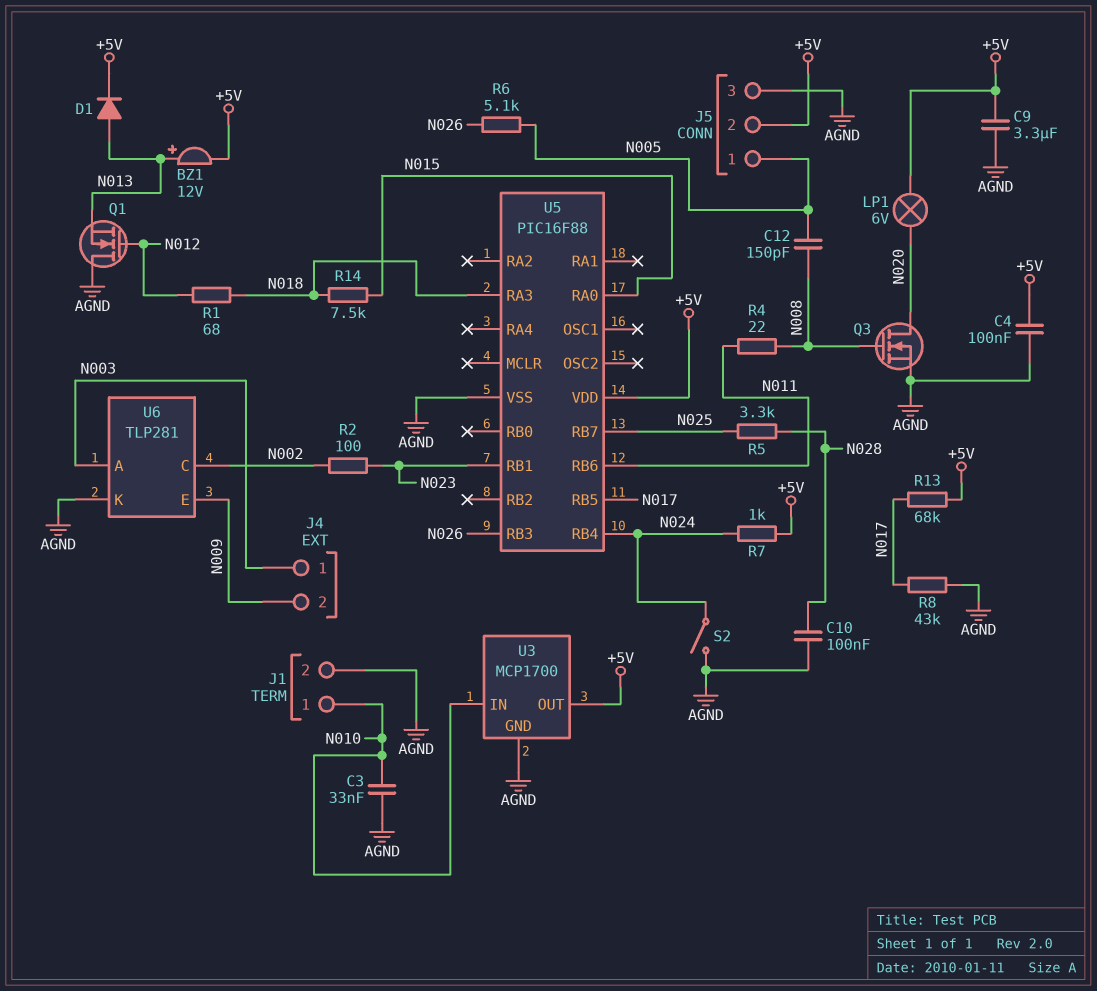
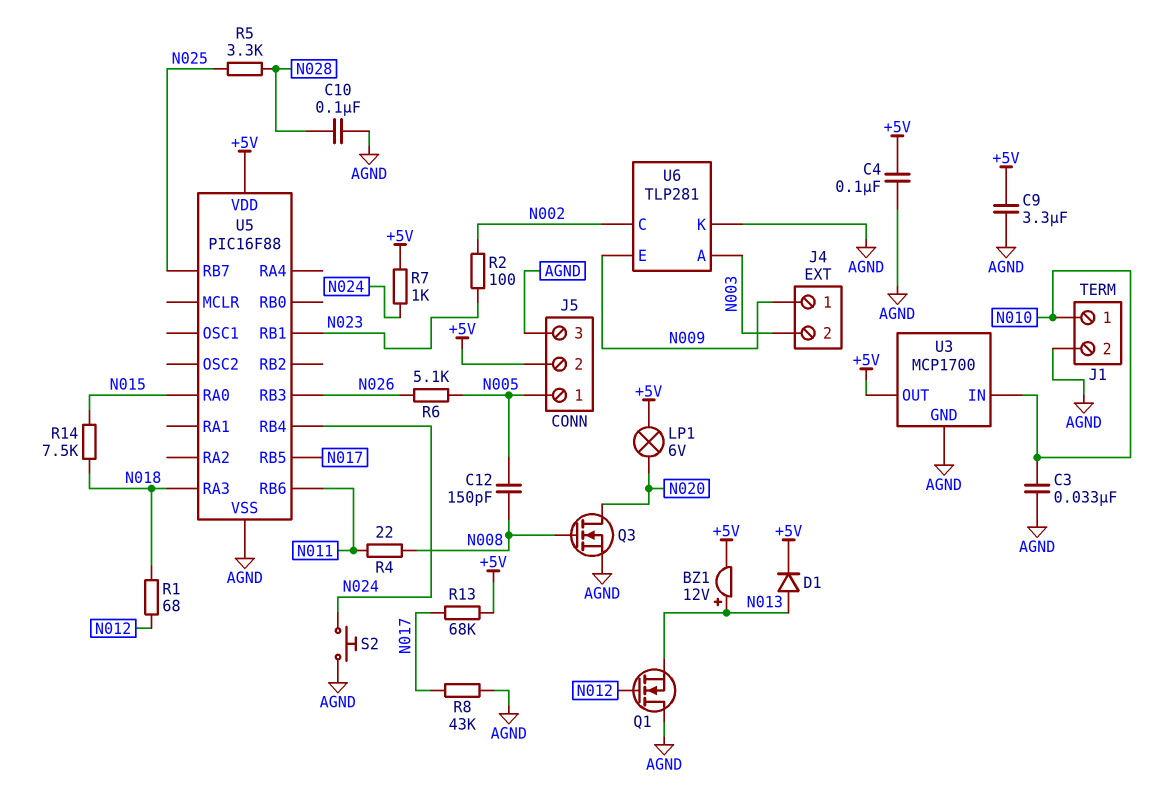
J4 pin 1: N003 -> N009
J4 pin 2: N009 -> N003
S2: switch (AGND, N024) -> button (AGND, N024)

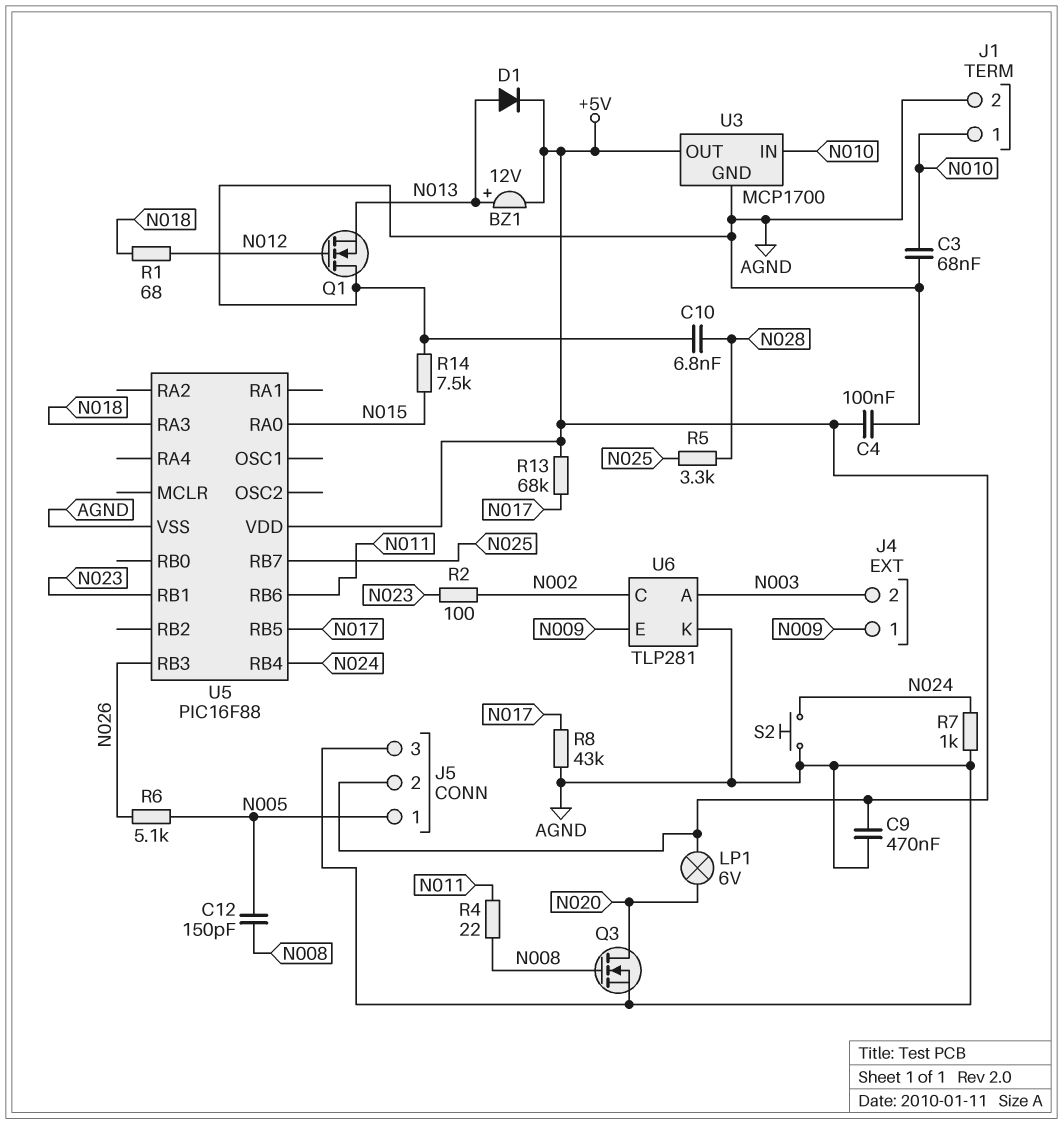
C3: 33nF (AGND, N010) -> 68nF (AGND, N010)
C9: 3.3uF (+5V, AGND) -> 470nF (+5V, AGND)
C10: 100nF (AGND, N028) -> 6.8nF (AGND, N028)
R7: 1k (+5V, N024) -> 1k (AGND, N024)
R14: 7.5k (N015, N018) -> 7.5k (AGND, N015)

